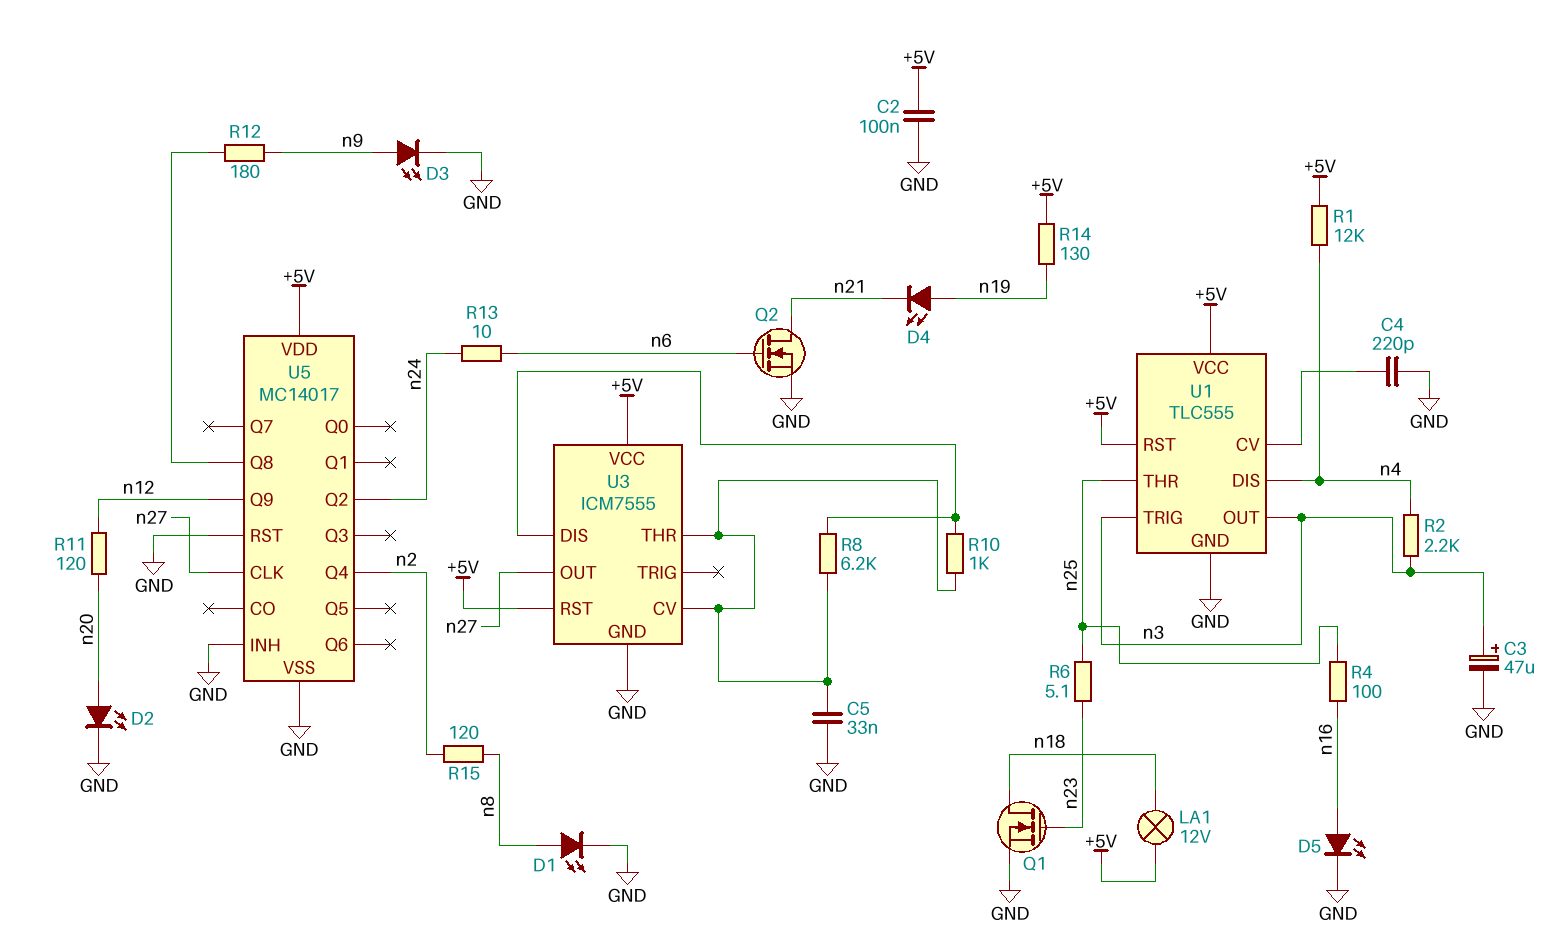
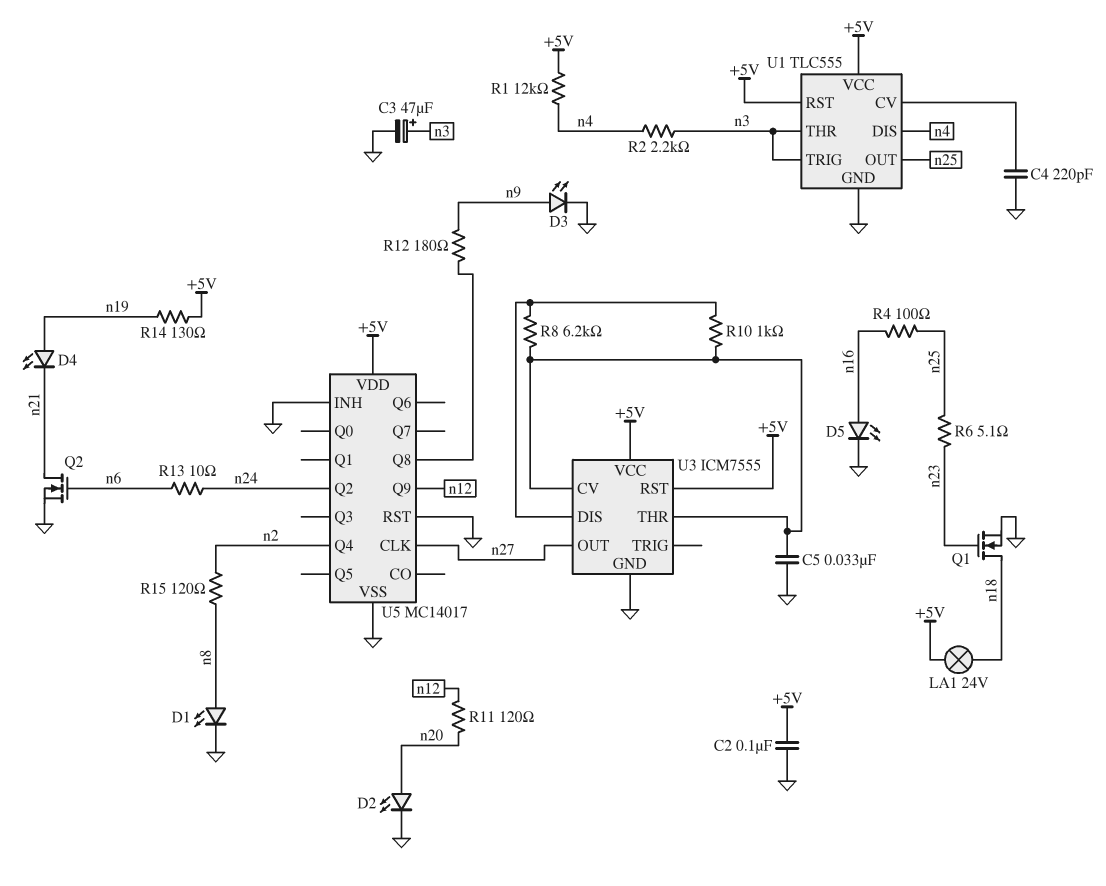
LA1: lamp 12V (+5V, n18) -> lamp 24V (+5V, n18)
U1 pin OUT: n3 -> n25
U1 pin THR: n25 -> n3

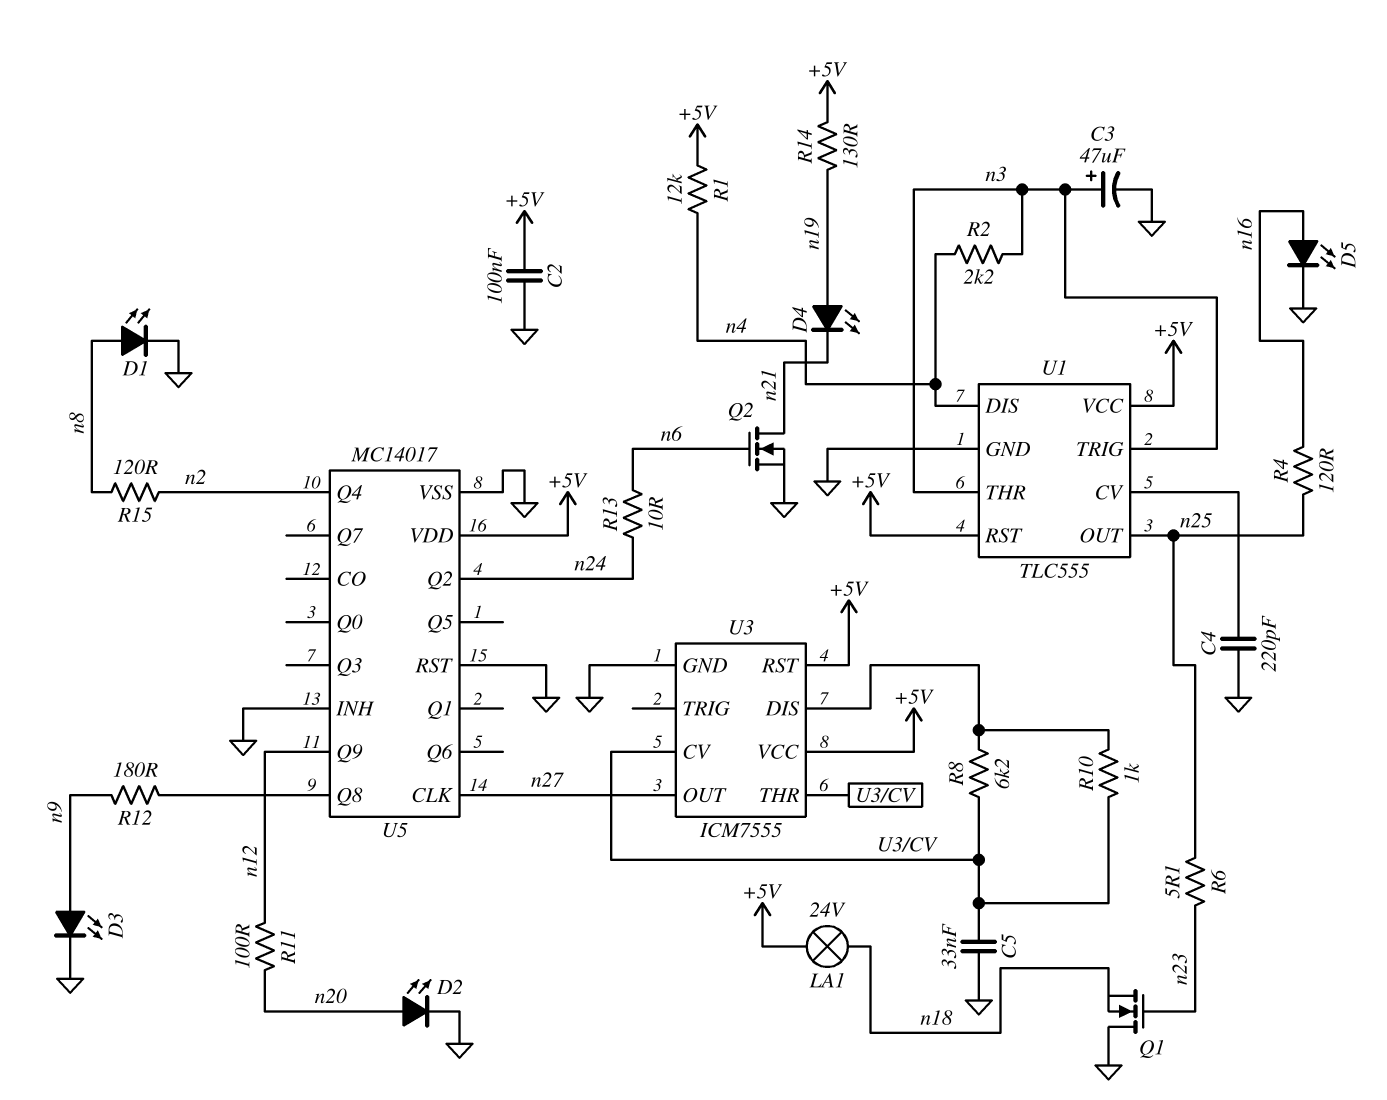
Q1: NMOS (G n23, D n18, S GND) -> NMOS (G n23, D GND, S n18)
R4: 100 (n16, n25) -> 120 (n16, n25)
R11: 120 (n12, n20) -> 100 (n12, n20)

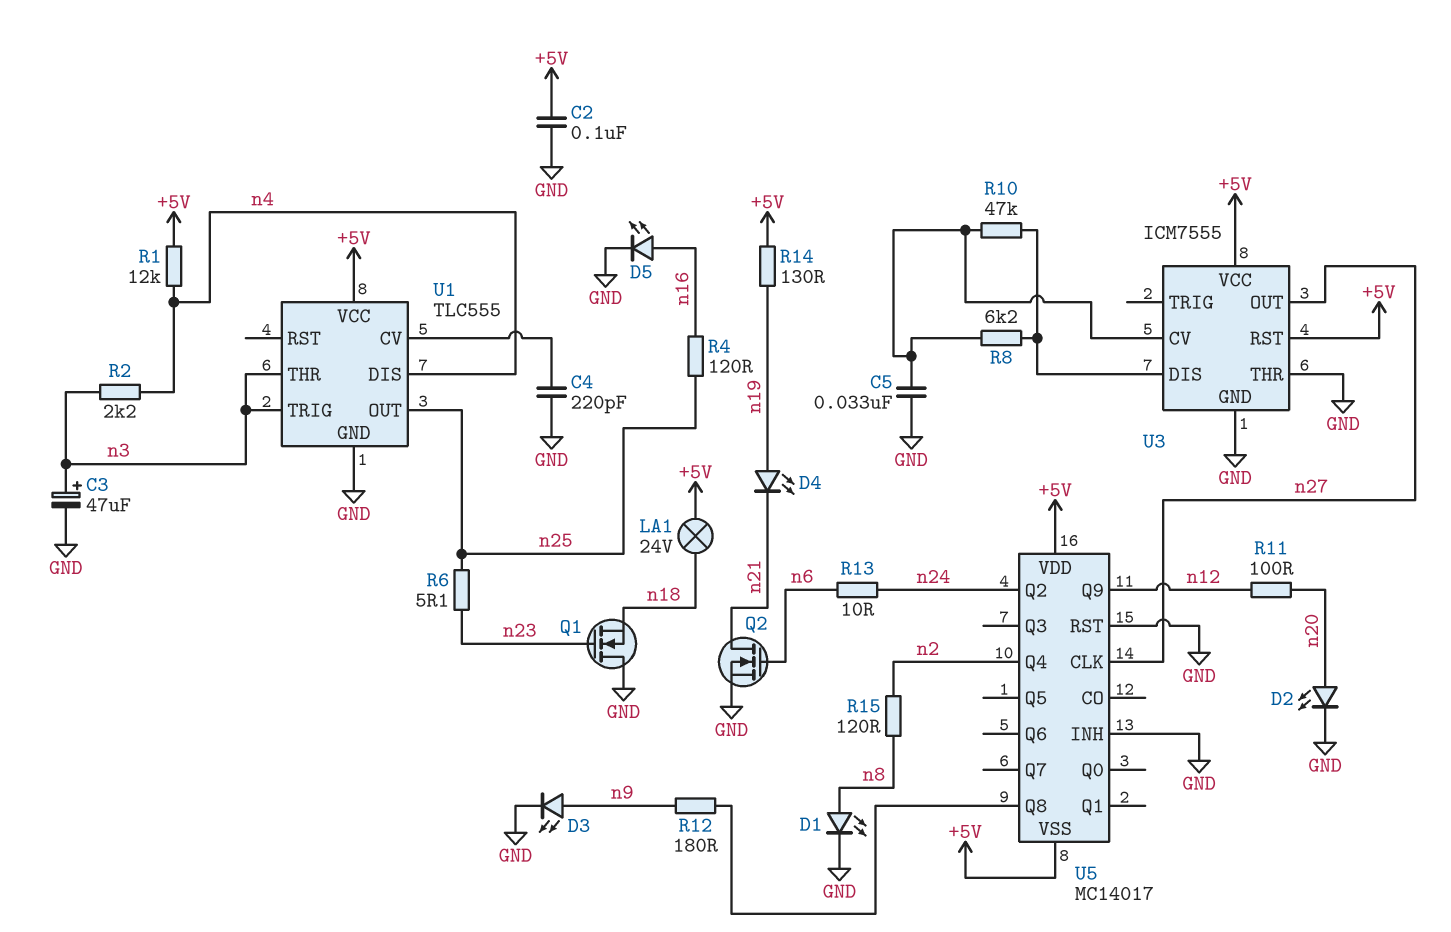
R10: 1k (U3/CV, U3/DIS) -> 47k (U3/CV, U3/DIS)
U1 pin RST: +5V -> none
U3 pin THR: U3/CV -> GND
U5 pin VSS: GND -> +5V

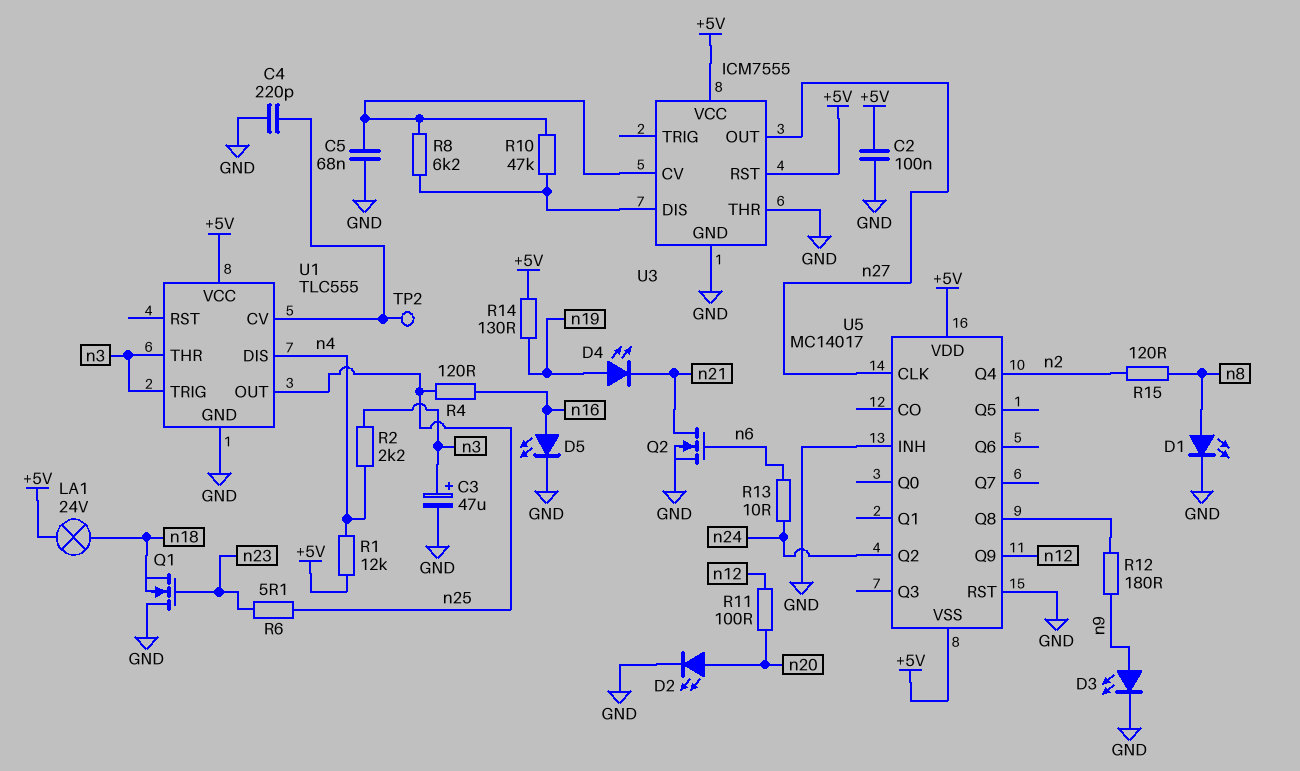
C5: 33nF (GND, U3/CV) -> 68nF (GND, U3/CV)
TP2: none -> test point (U1/CV)

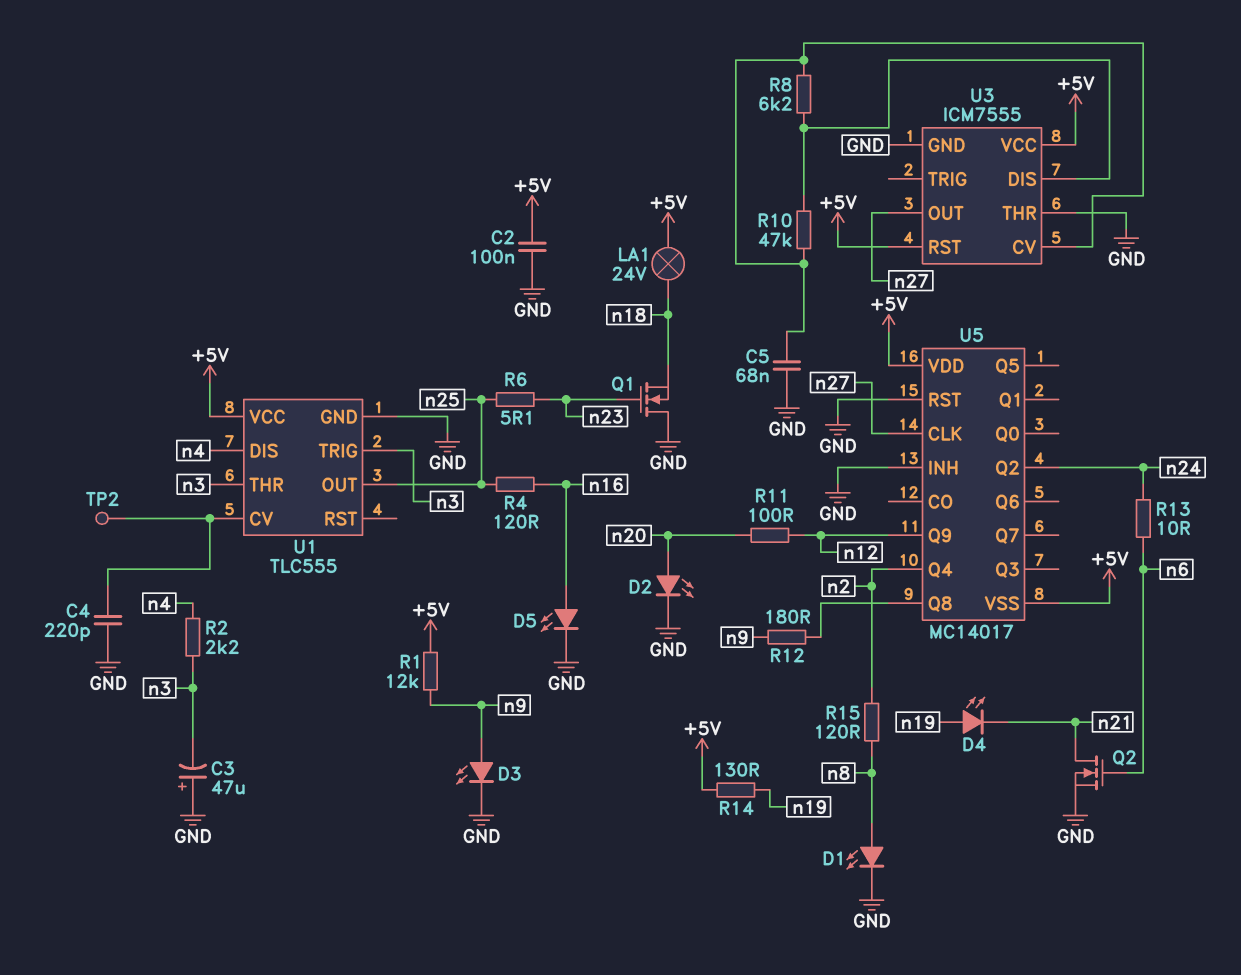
C3: 47uF (plus n3, minus GND) -> 47uF (plus GND, minus n3)
R1: 12k (+5V, n4) -> 12k (+5V, n9)

